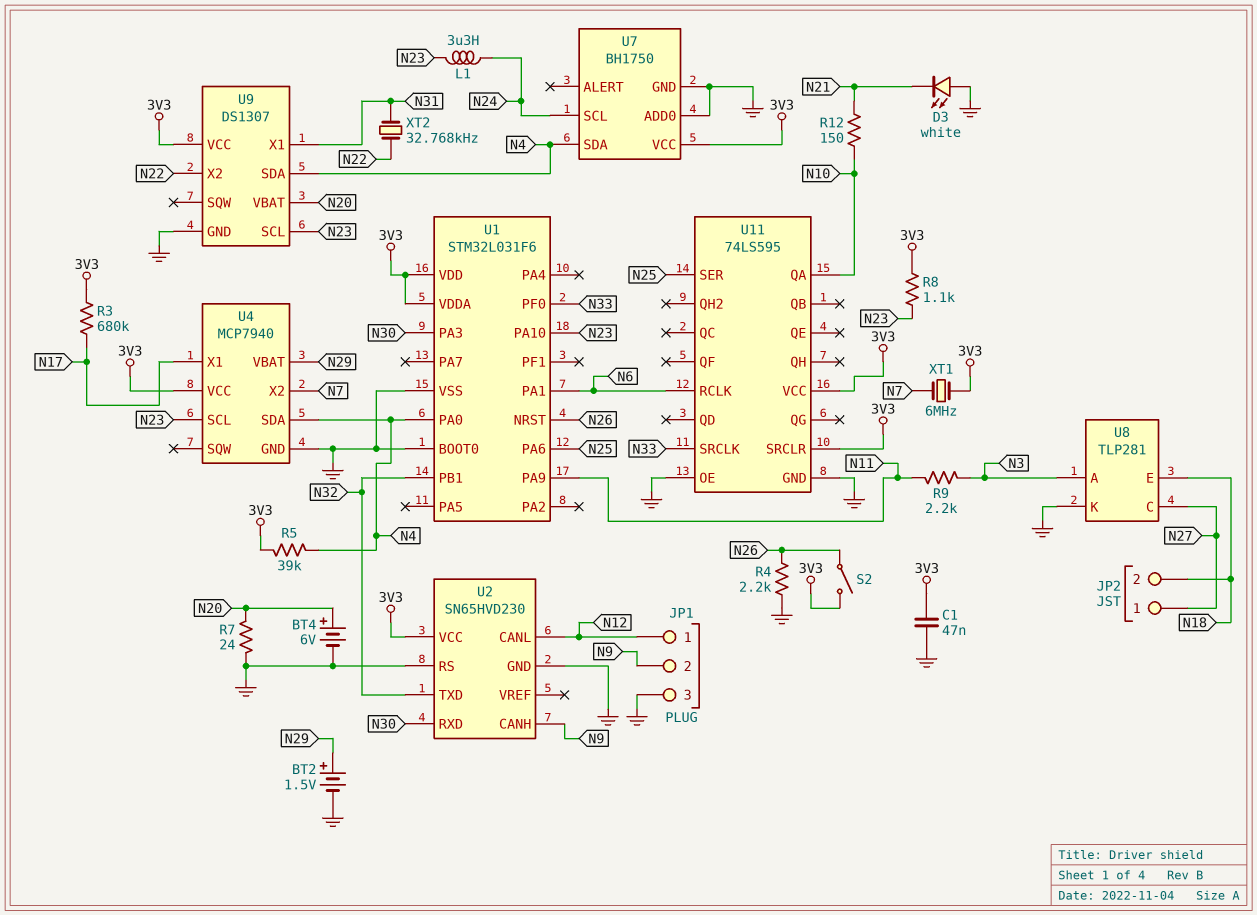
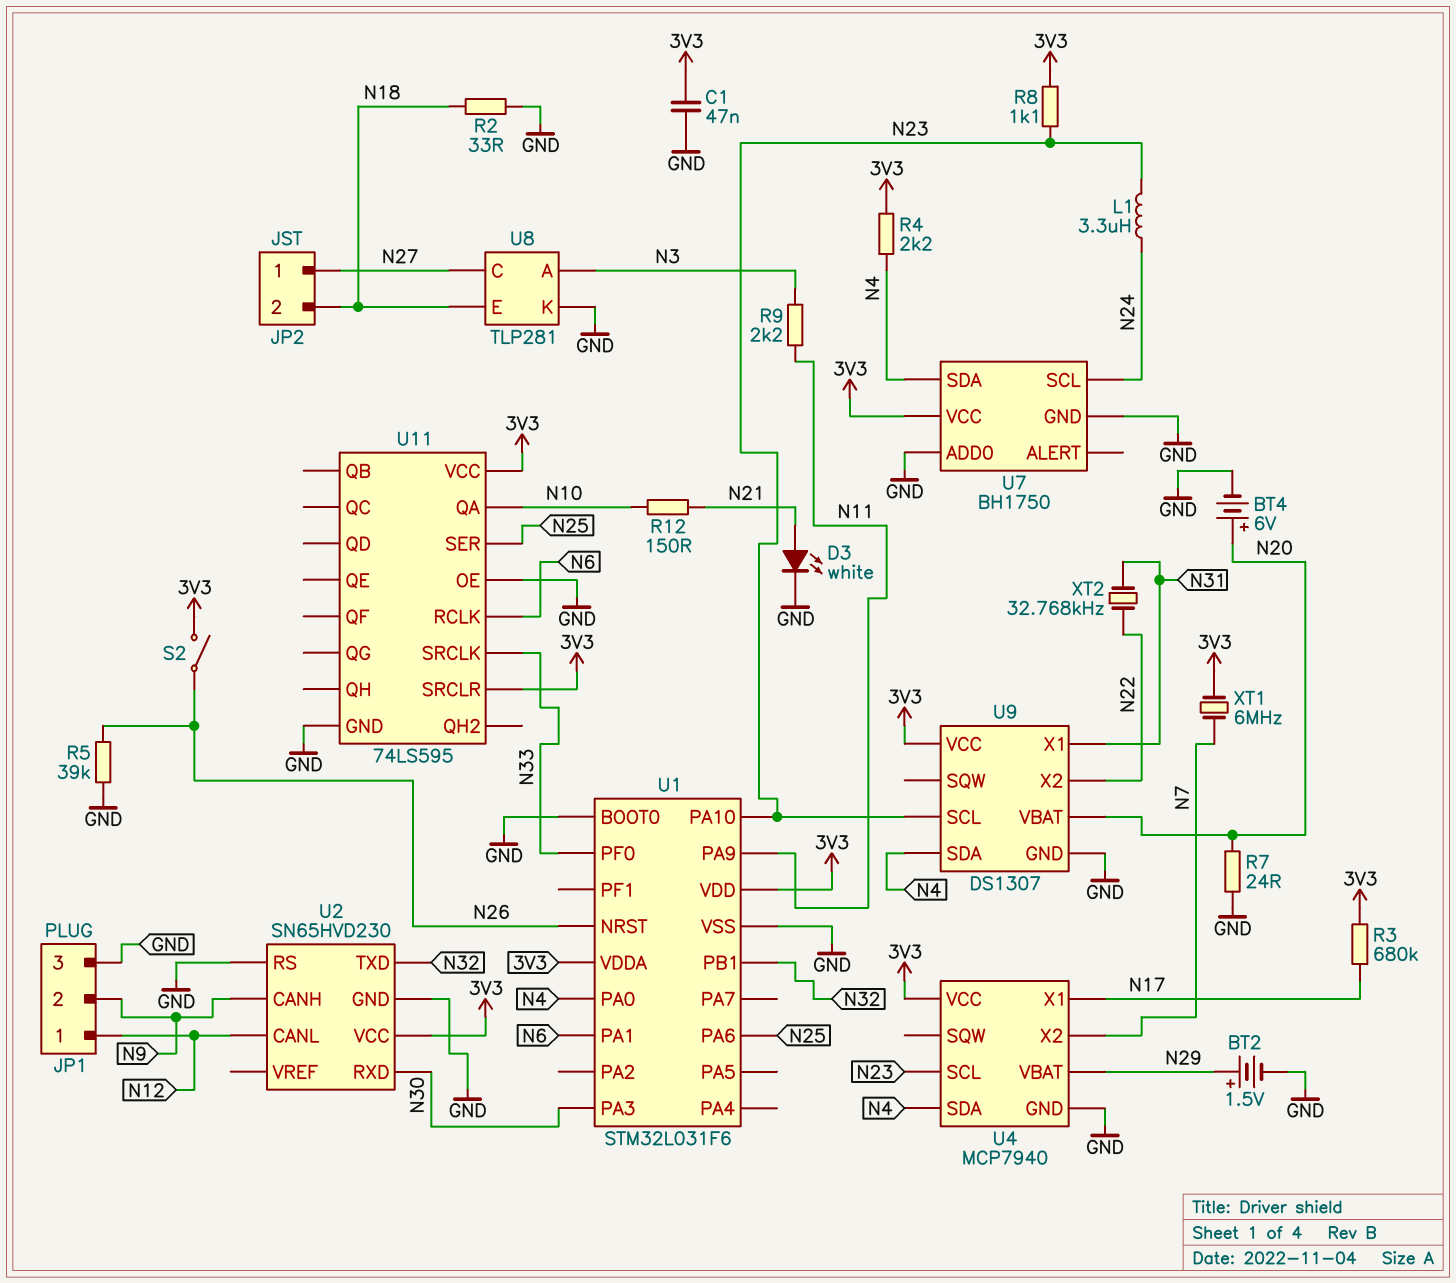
D3: LED white (A GND, K N21) -> LED white (A N21, K GND)
R2: none -> 33 (GND, N18)
R4: 2.2k (GND, N26) -> 2.2k (3V3, N4)
R5: 39k (3V3, N4) -> 39k (GND, N26)

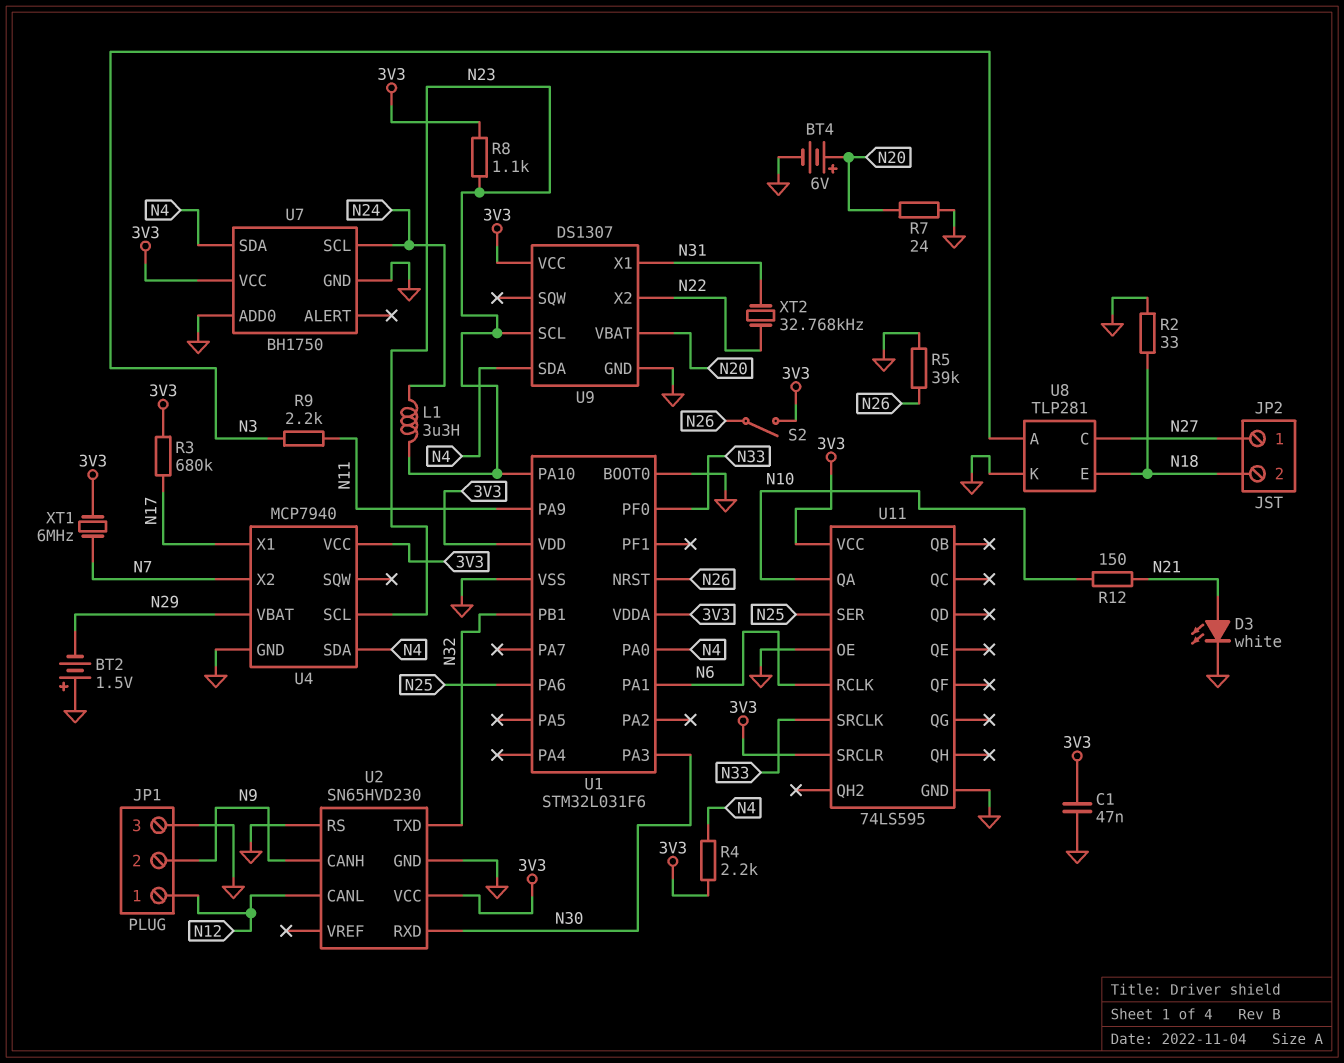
BT2: 1.5V (plus N29, minus GND) -> 1.5V (plus GND, minus N29)

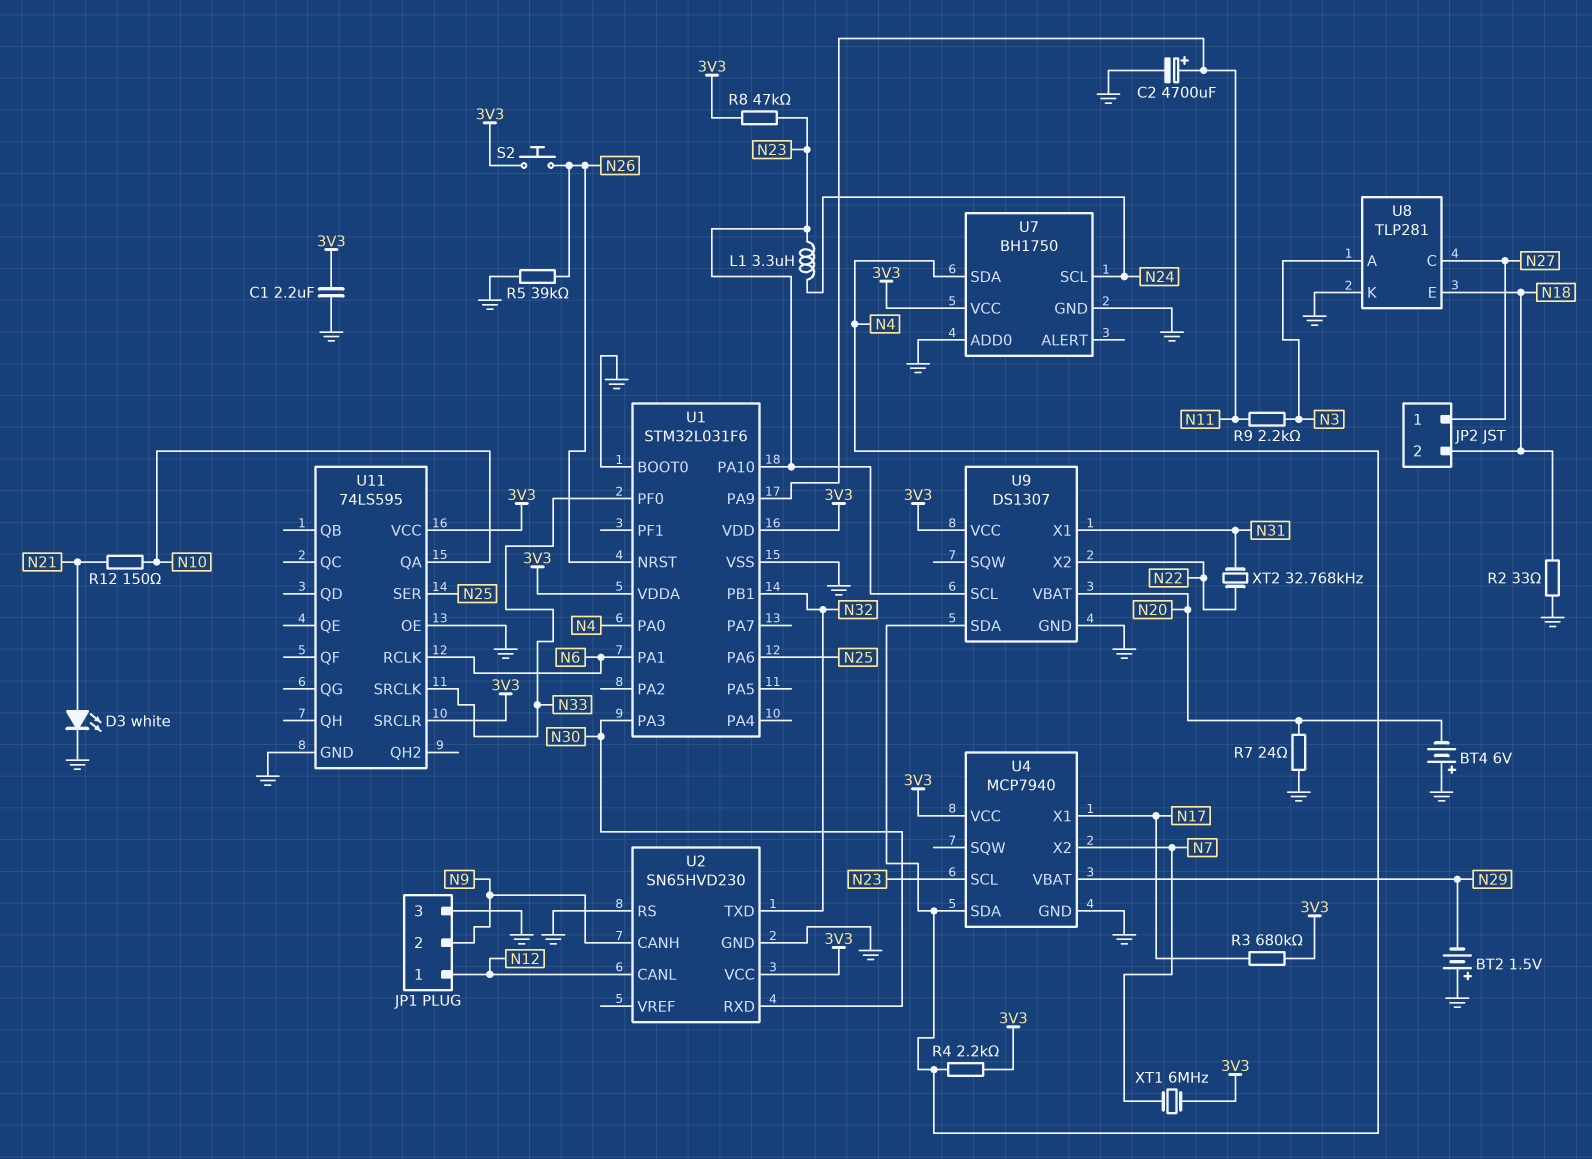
BT4: 6V (plus N20, minus GND) -> 6V (plus GND, minus N20)
C1: 47nF (3V3, GND) -> 2.2uF (3V3, GND)
C2: none -> 4700uF (plus N11, minus GND)
R8: 1.1k (3V3, N23) -> 47k (3V3, N23)
S2: switch (3V3, N26) -> button (3V3, N26)

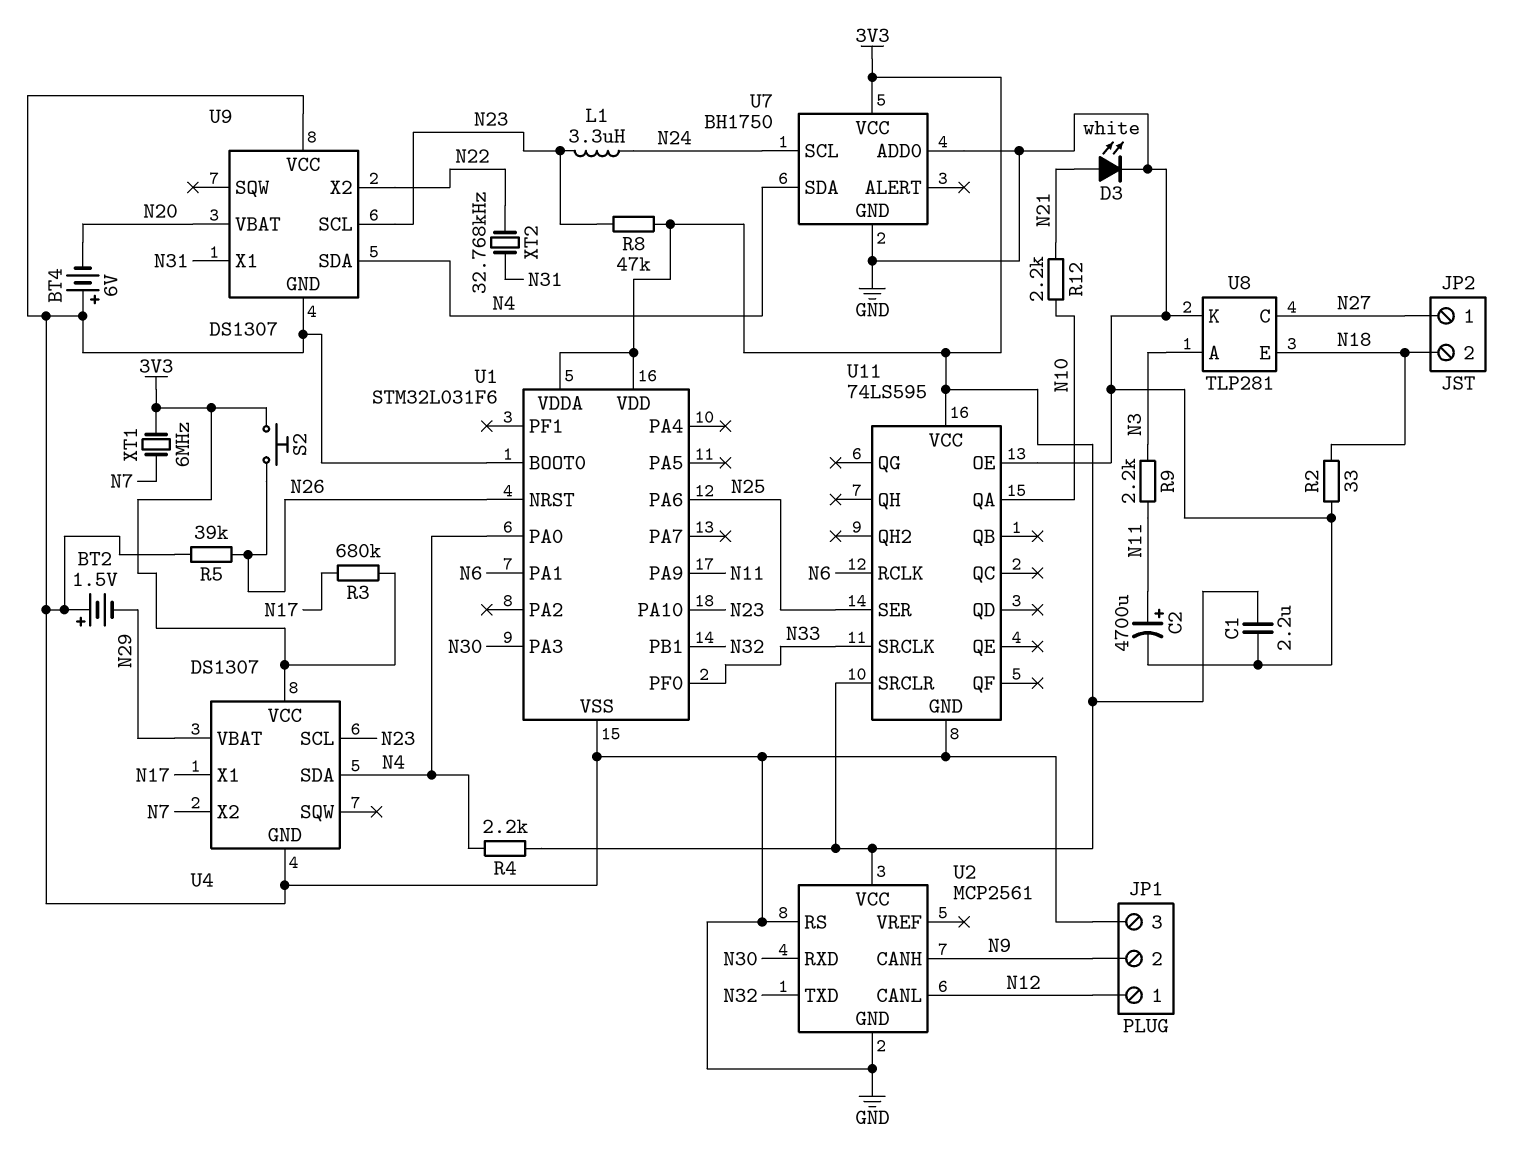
R7: 24 (GND, N20) -> none
R12: 150 (N10, N21) -> 2.2k (N10, N21)
U2: SN65HVD230 -> MCP2561
U4: MCP7940 -> DS1307
U9 pin VCC: 3V3 -> GND

